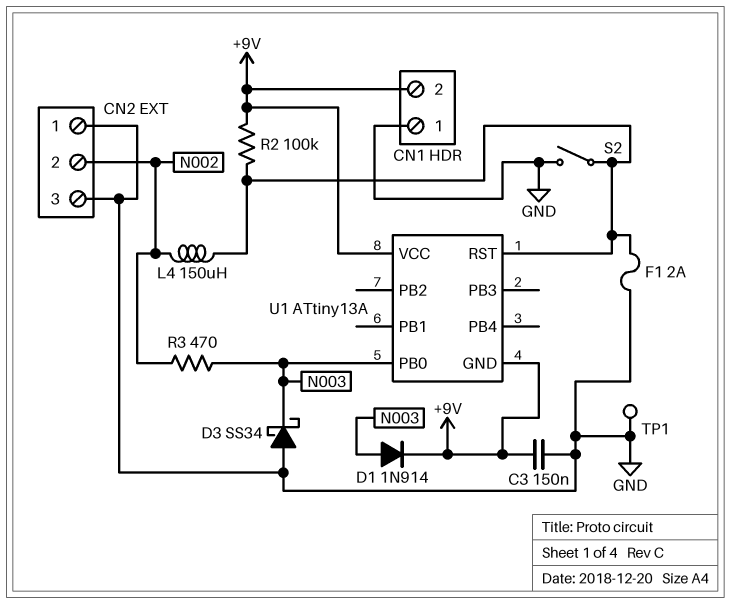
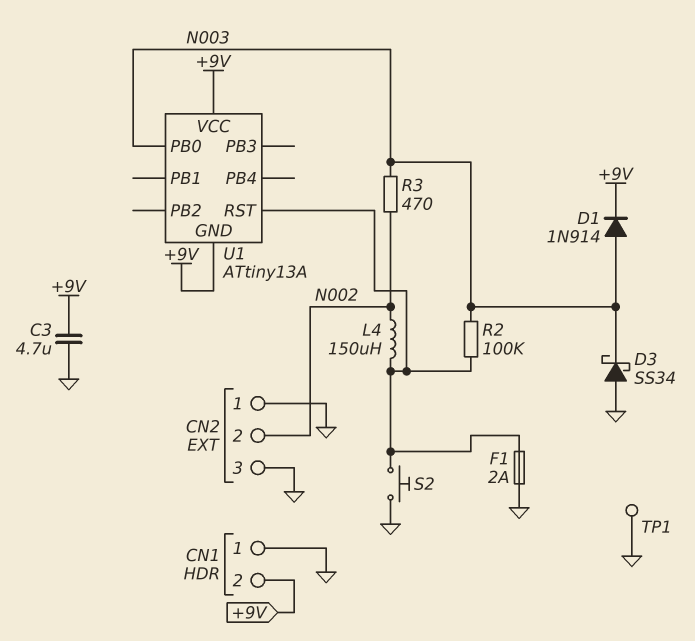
C3: 150nF (+9V, GND) -> 4.7uF (+9V, GND)
R2: 100k (+9V, U1/RST) -> 100k (N003, U1/RST)
S2: switch (GND, U1/RST) -> button (GND, U1/RST)

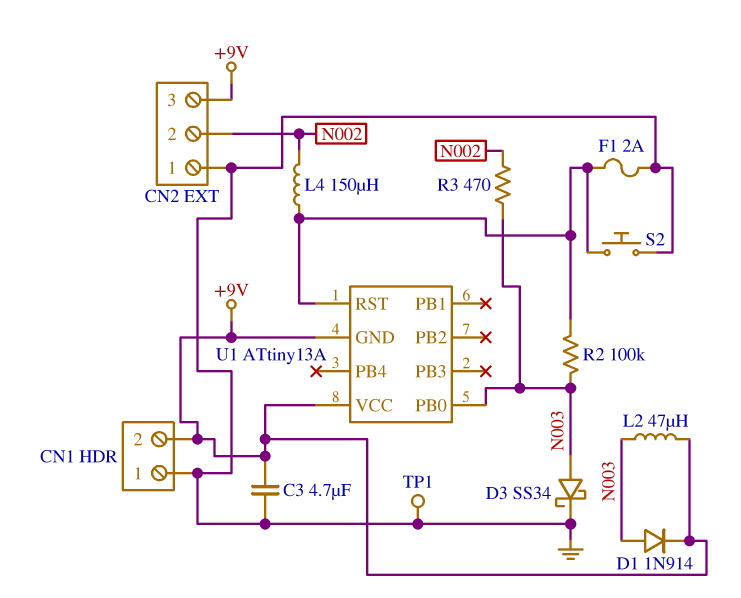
CN2 pin 3: GND -> +9V
D3: schottky SS34 (A GND, K N003) -> schottky SS34 (A N003, K GND)
L2: none -> 47uH (+9V, N003)

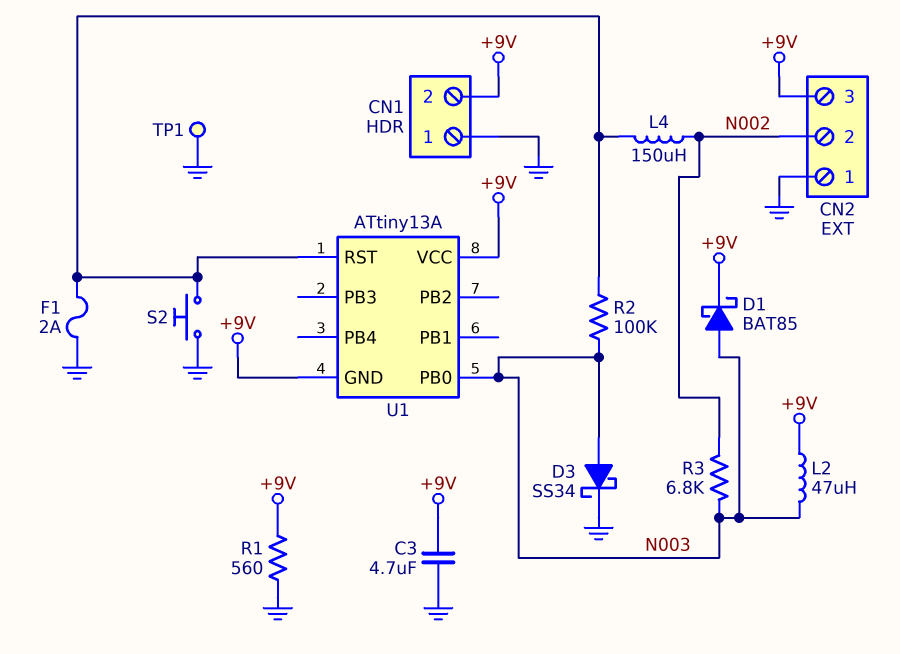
D1: diode 1N914 (A N003, K +9V) -> schottky BAT85 (A N003, K +9V)
R1: none -> 560 (+9V, GND)
R3: 470 (N002, N003) -> 6.8k (N002, N003)

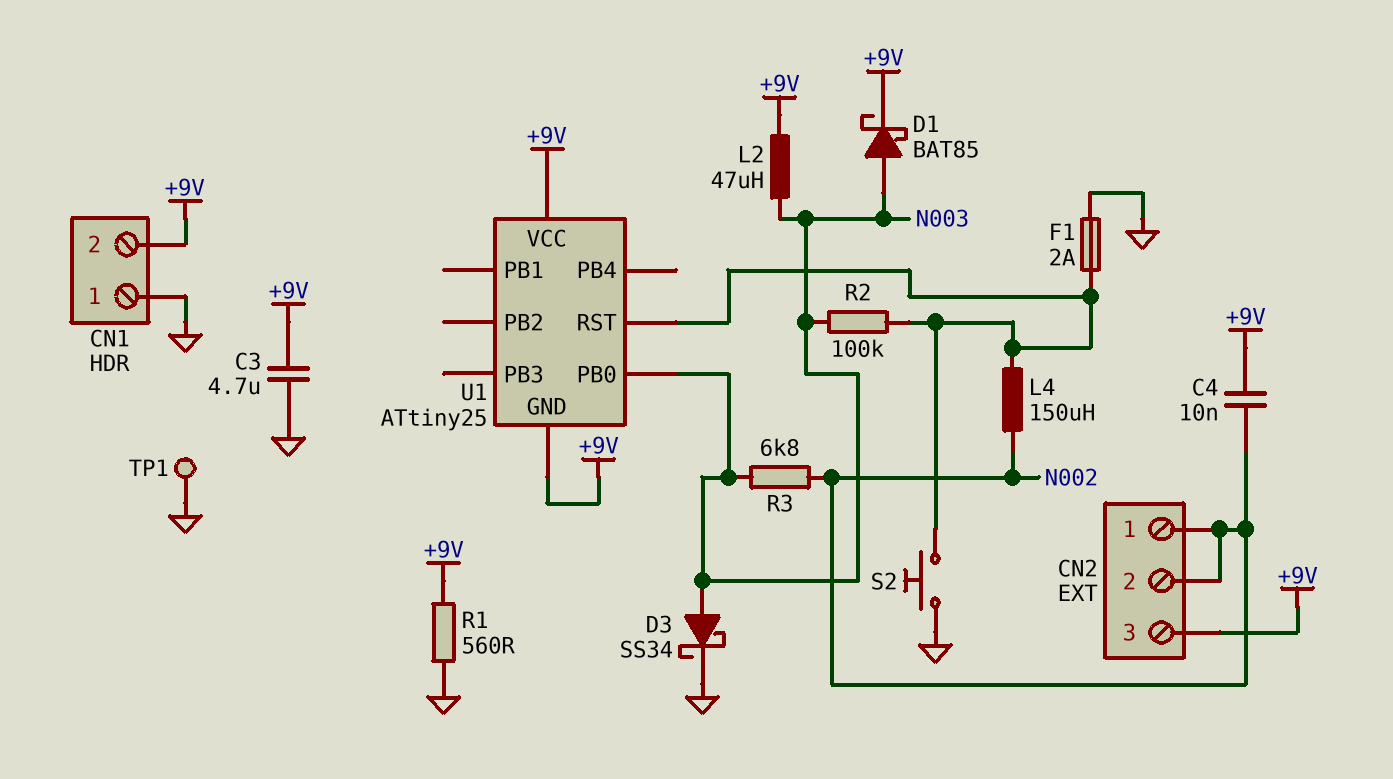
C4: none -> 10nF (+9V, N002)
CN2 pin 1: GND -> N002
U1: ATtiny13A -> ATtiny25

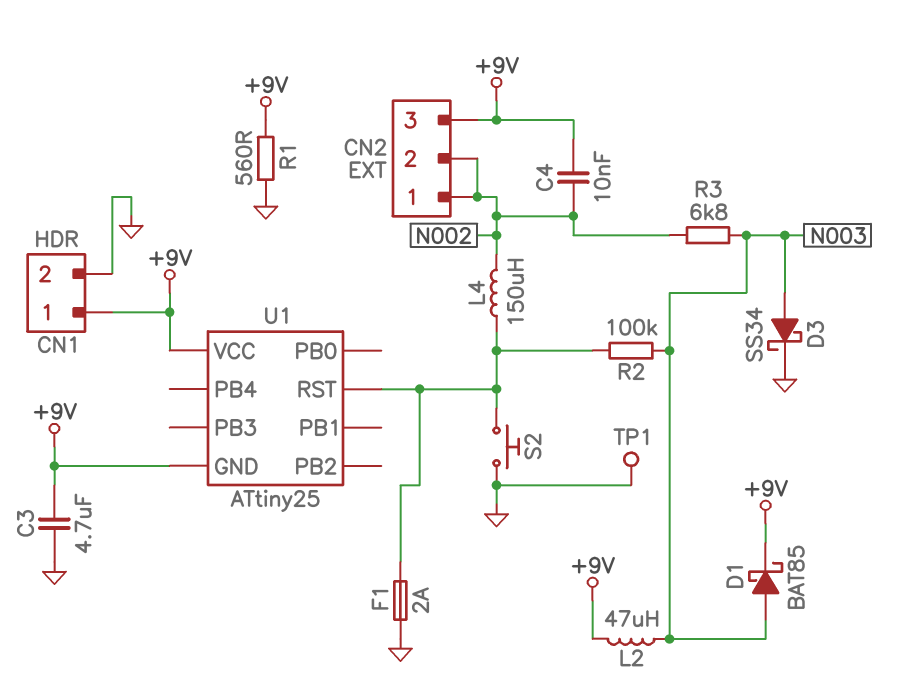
CN1 pin 1: GND -> +9V
CN1 pin 2: +9V -> GND
U1 pin PB0: N003 -> none

